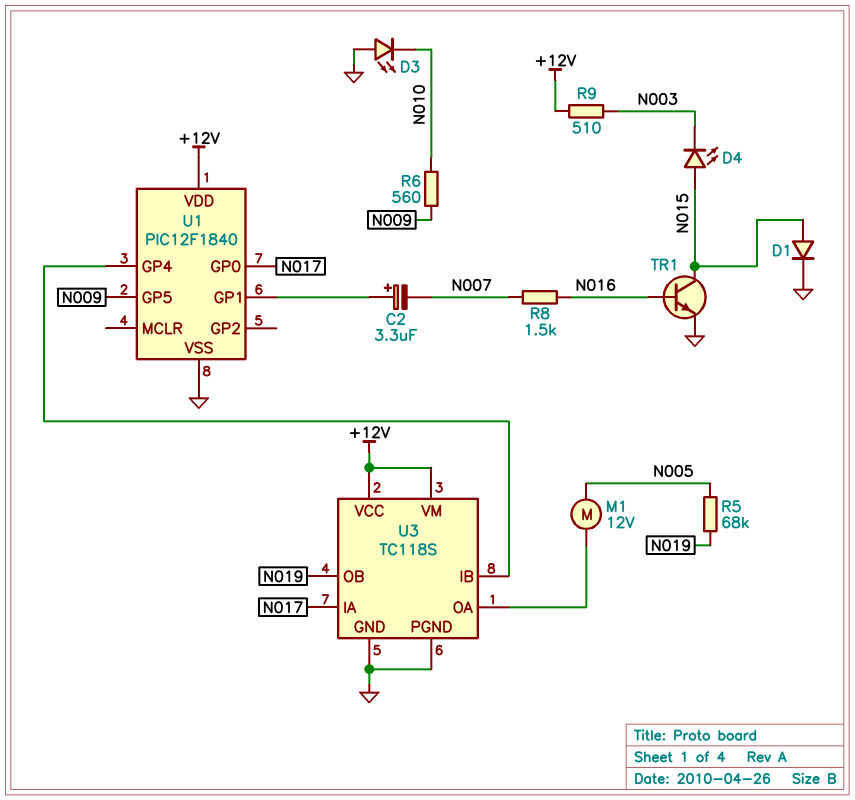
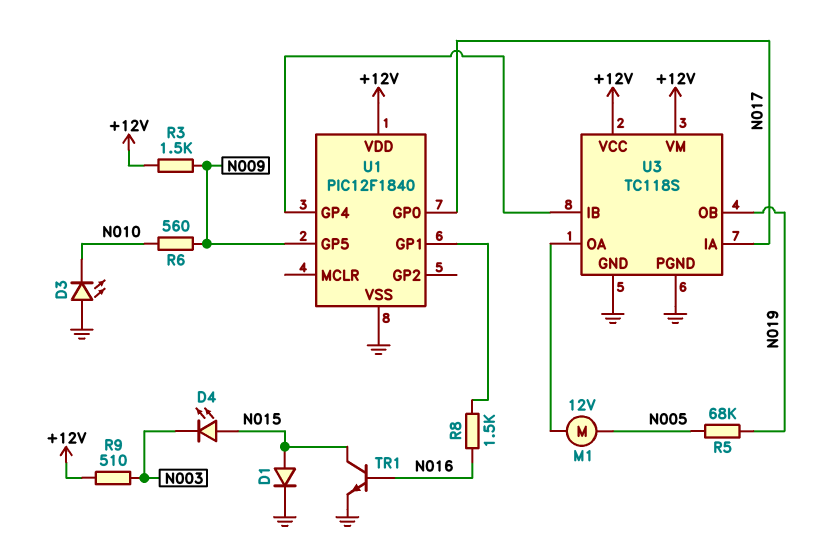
C2: 3.3uF (plus U1/GP1, minus N007) -> none
R3: none -> 1.5k (+12V, N009)
R8: 1.5k (N007, N016) -> 1.5k (N016, U1/GP1)

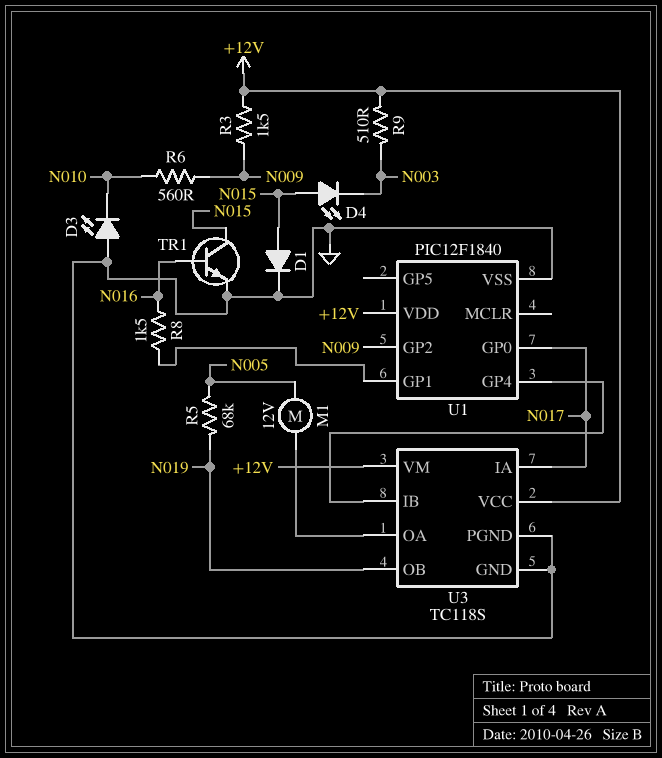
U1 pin GP2: none -> N009
U1 pin GP5: N009 -> none

